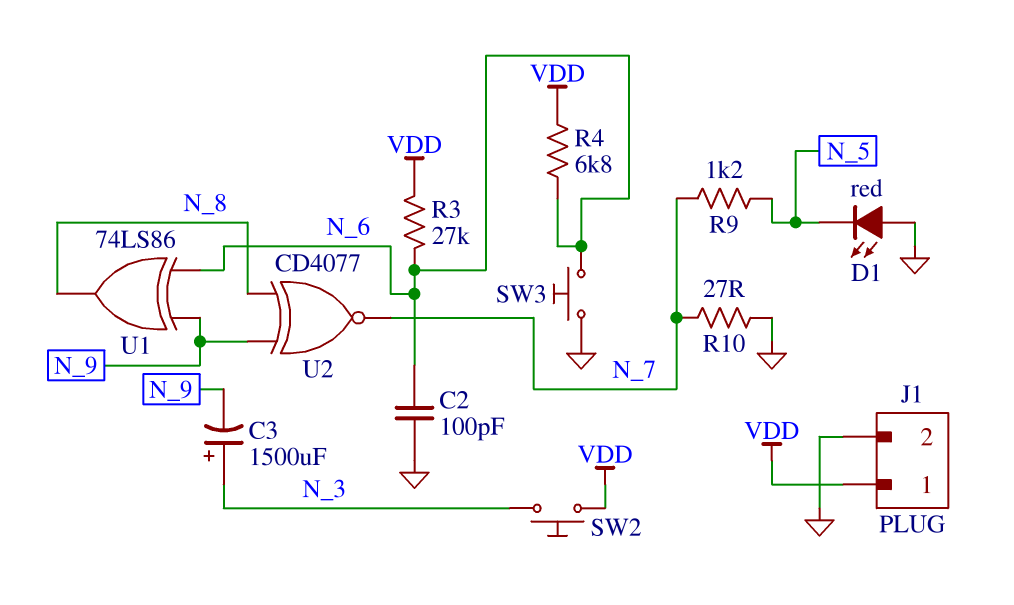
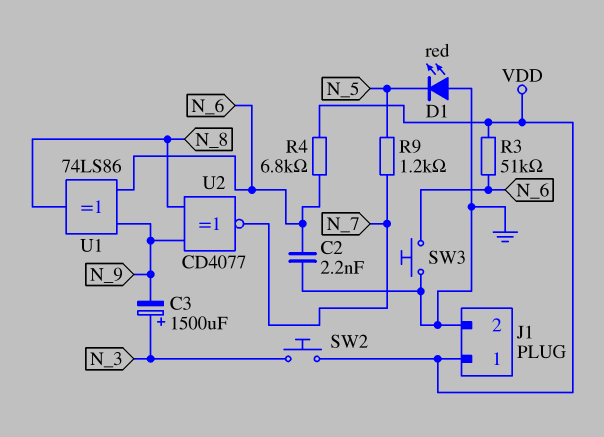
C2: 100pF (GND, N_6) -> 2.2nF (GND, N_6)
R3: 27k (N_6, VDD) -> 51k (N_6, VDD)
R10: 27 (GND, N_7) -> none

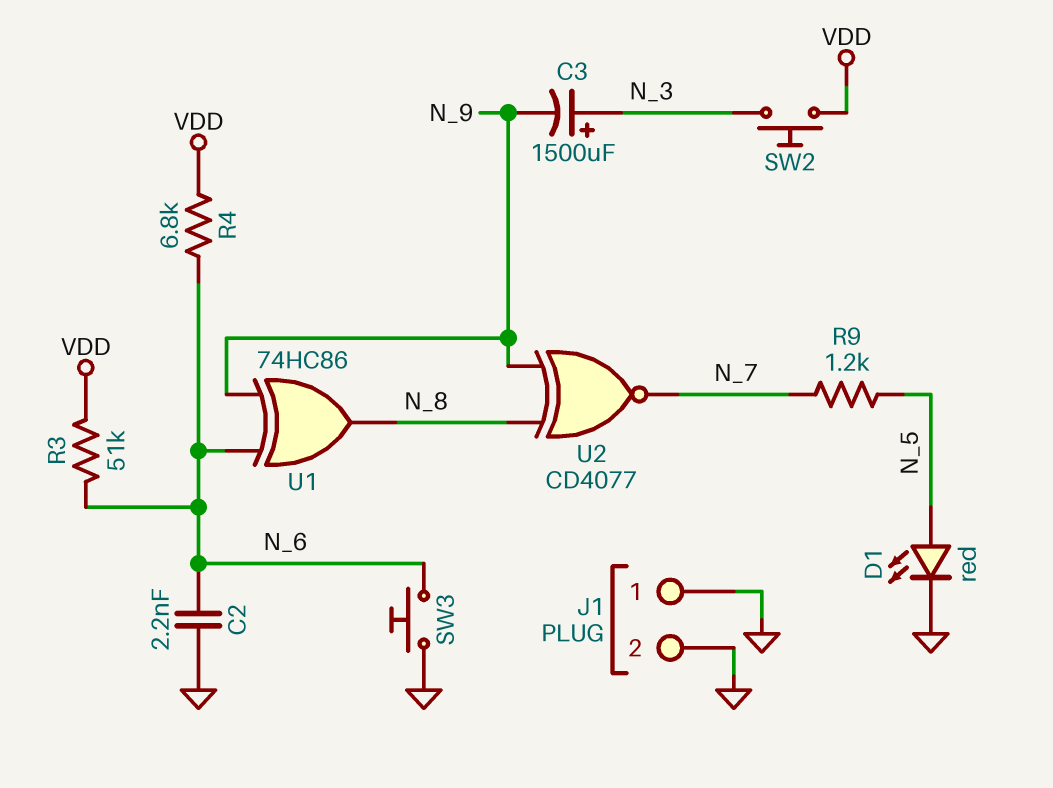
D1: LED red (A GND, K N_5) -> LED red (A N_5, K GND)
J1 pin 1: VDD -> GND
U1: XOR 74LS86 (in N_6, in N_9, out N_8) -> XOR 74HC86 (in N_6, in N_9, out N_8)

